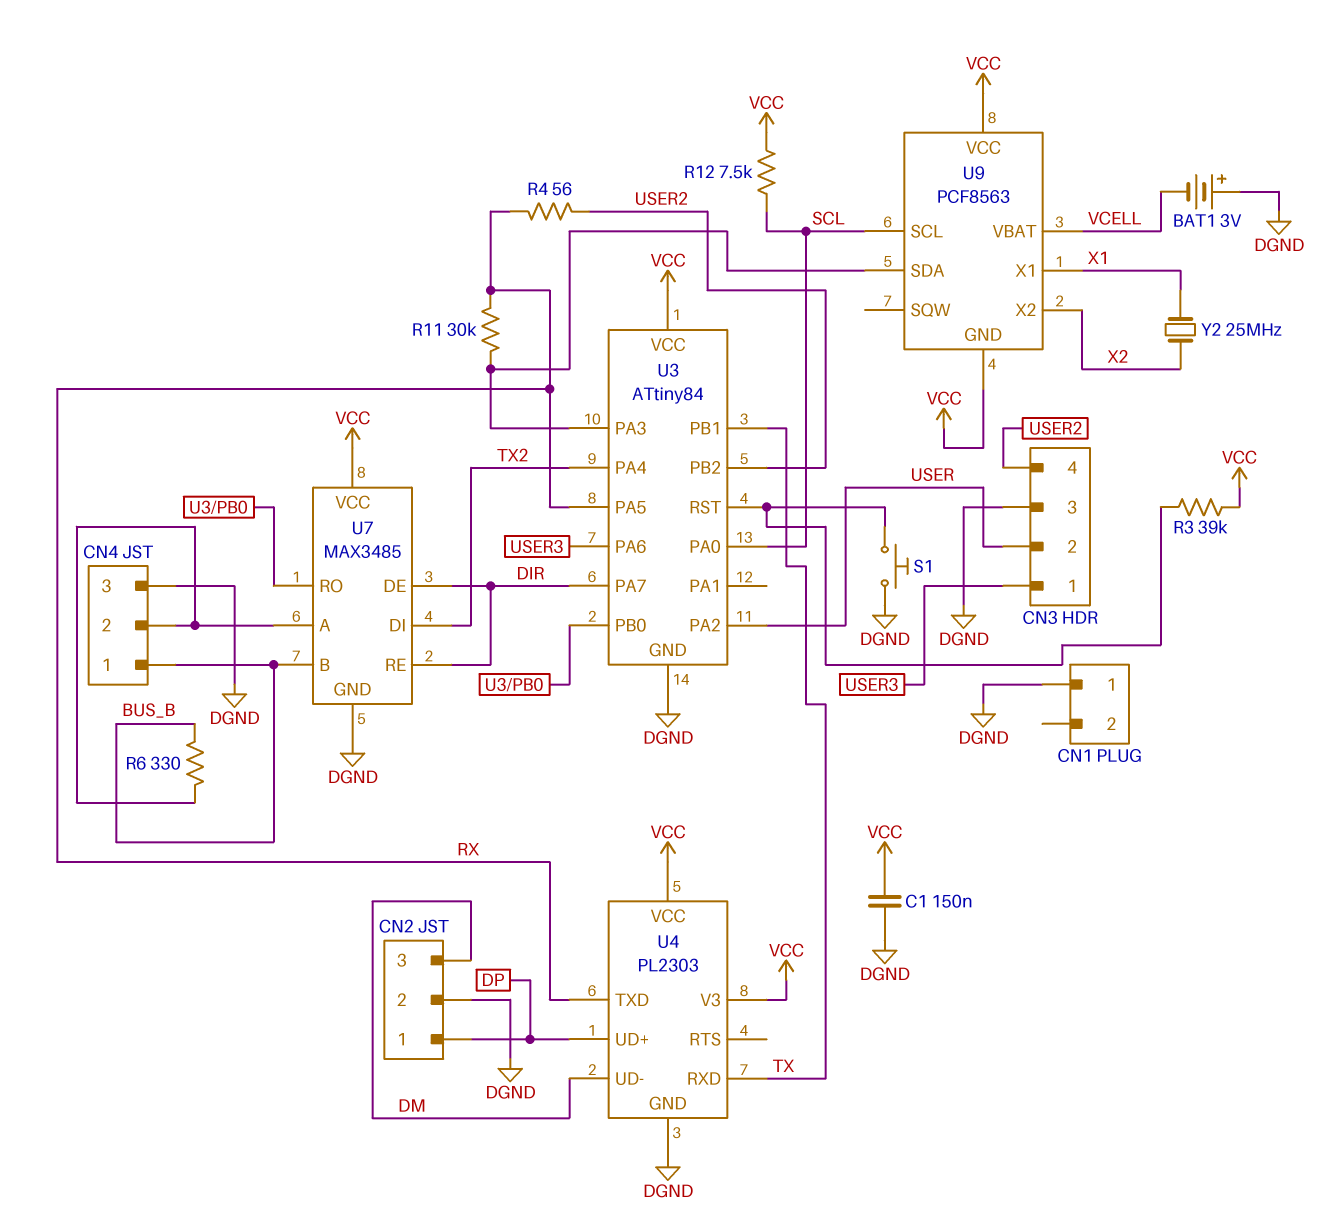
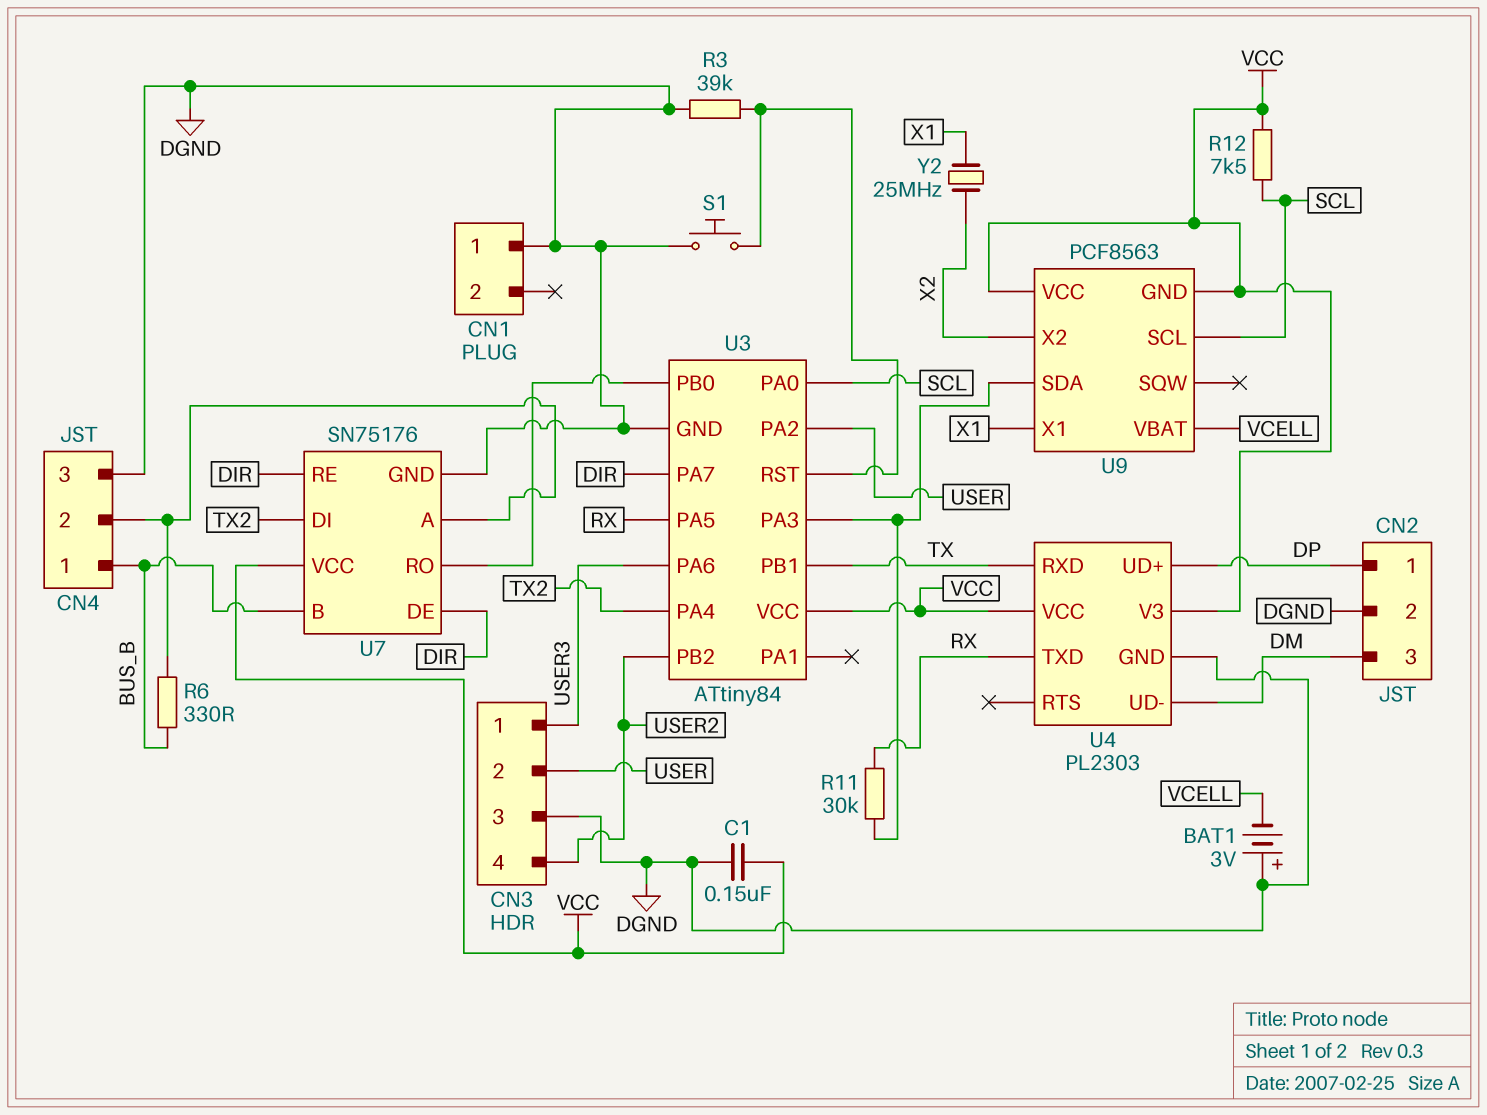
R3: 39k (U3/RST, VCC) -> 39k (DGND, U3/RST)
R4: 56 (RX, USER2) -> none
U7: MAX3485 -> SN75176

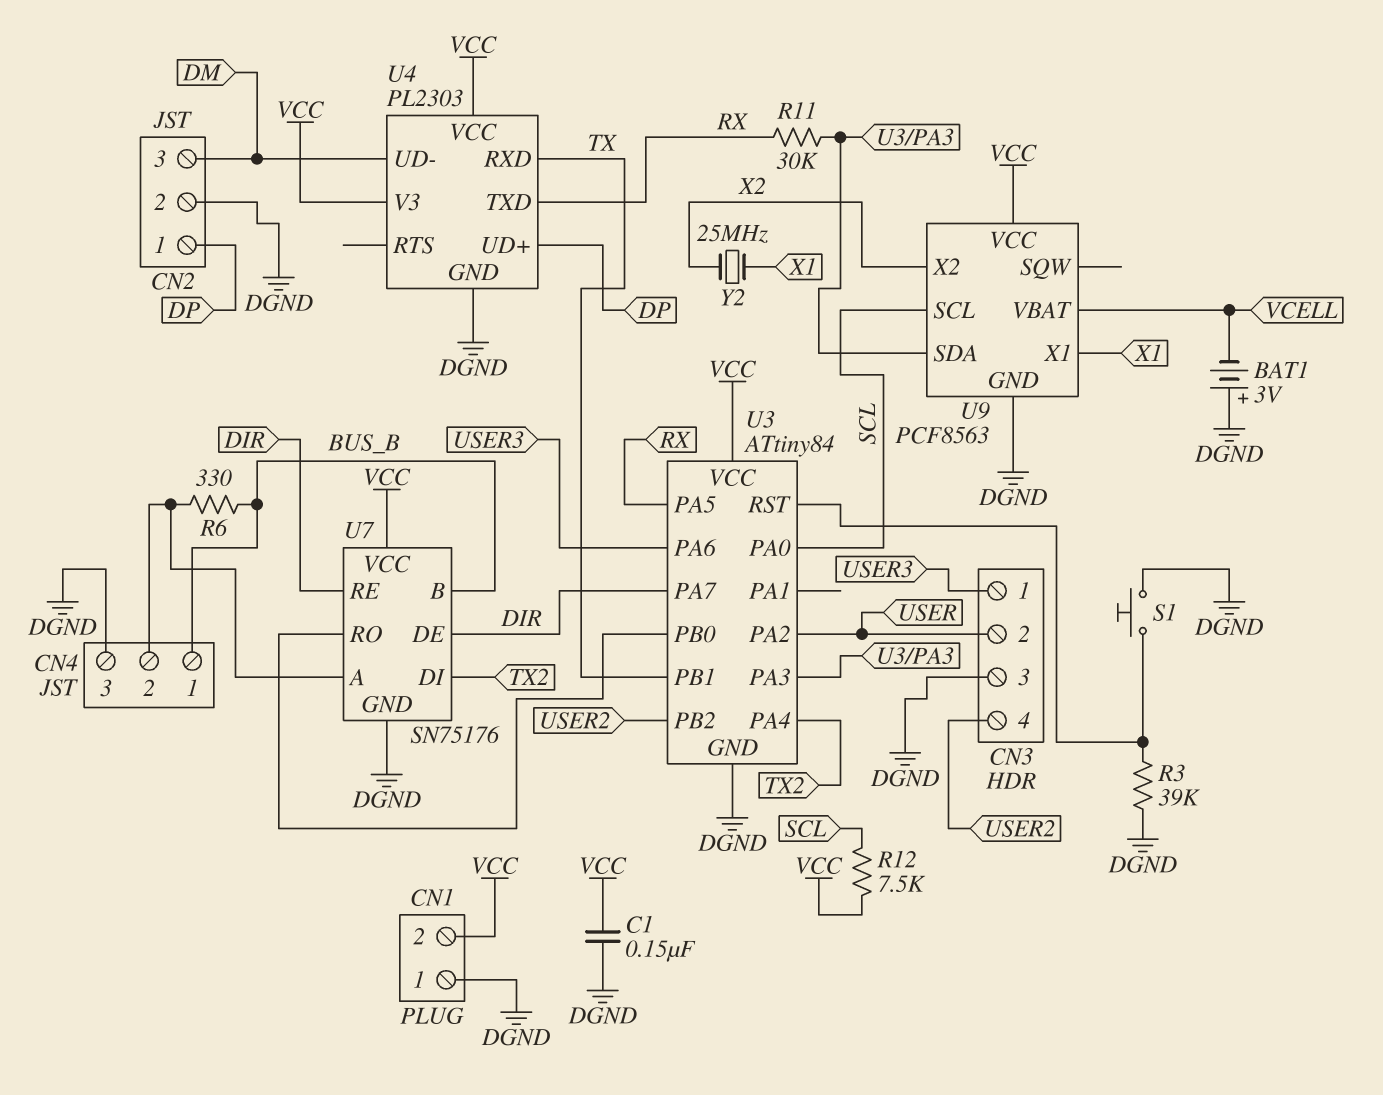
CN1 pin 2: none -> VCC
U9 pin GND: VCC -> DGND

